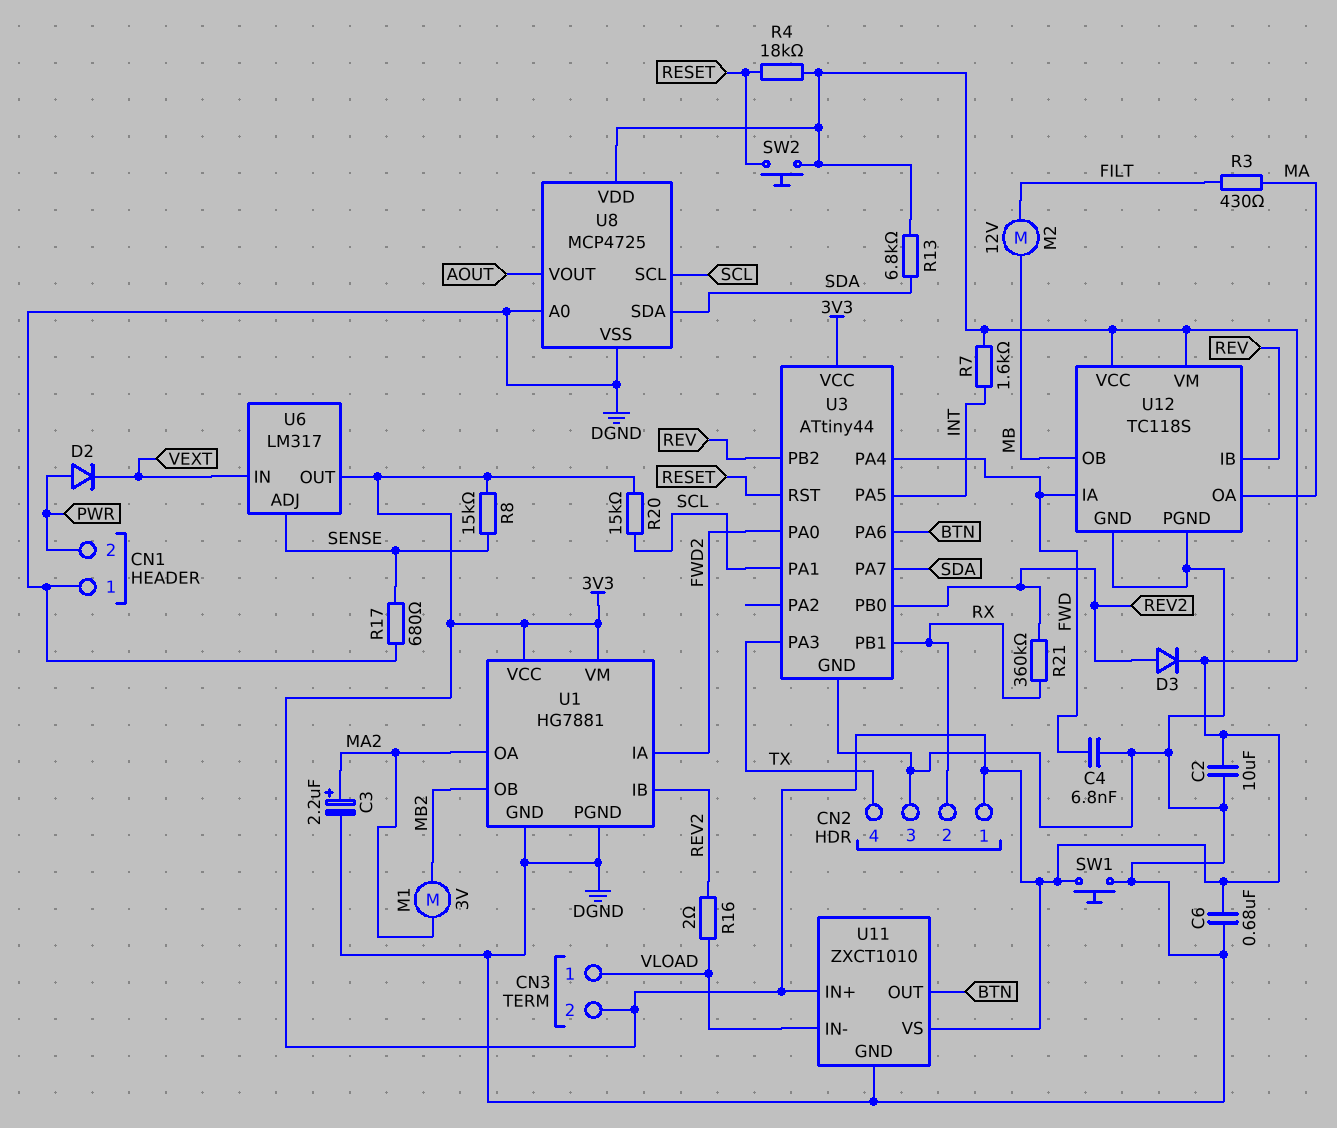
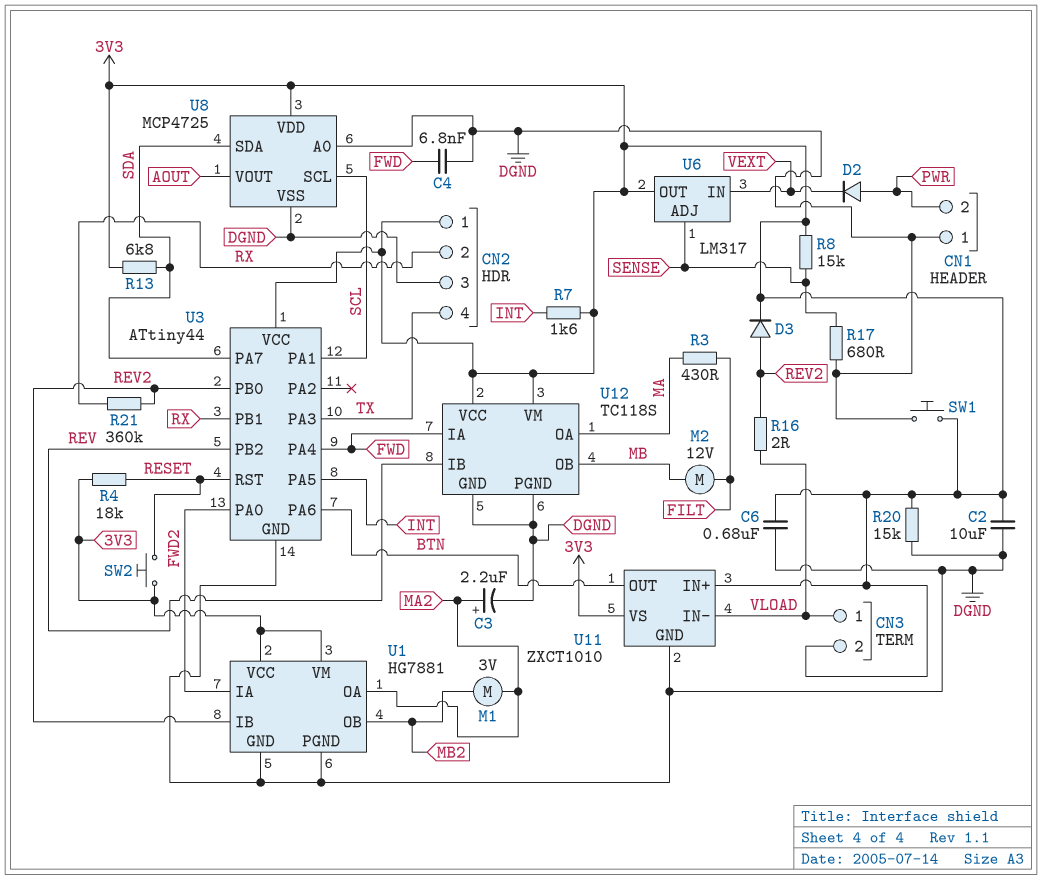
R20: 15k (3V3, SCL) -> 15k (3V3, DGND)

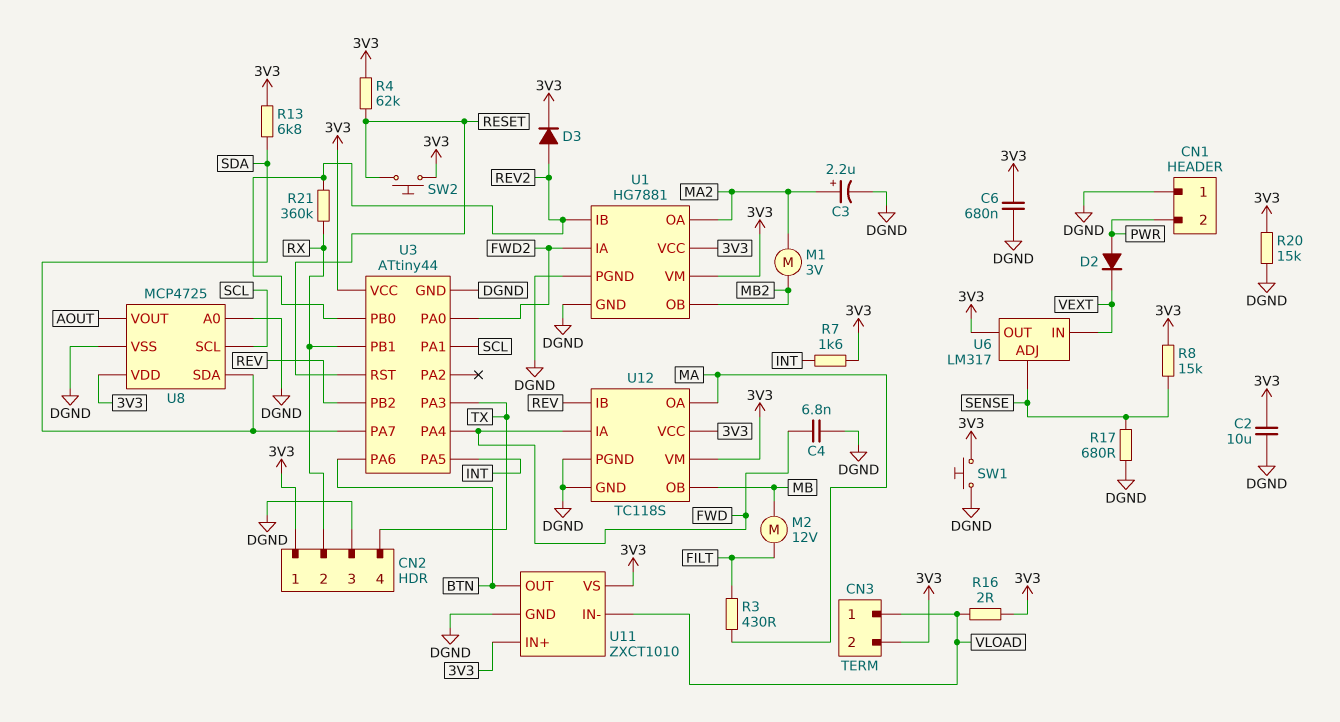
R4: 18k (3V3, RESET) -> 62k (3V3, RESET)
R16: 2 (REV2, VLOAD) -> 2 (3V3, VLOAD)

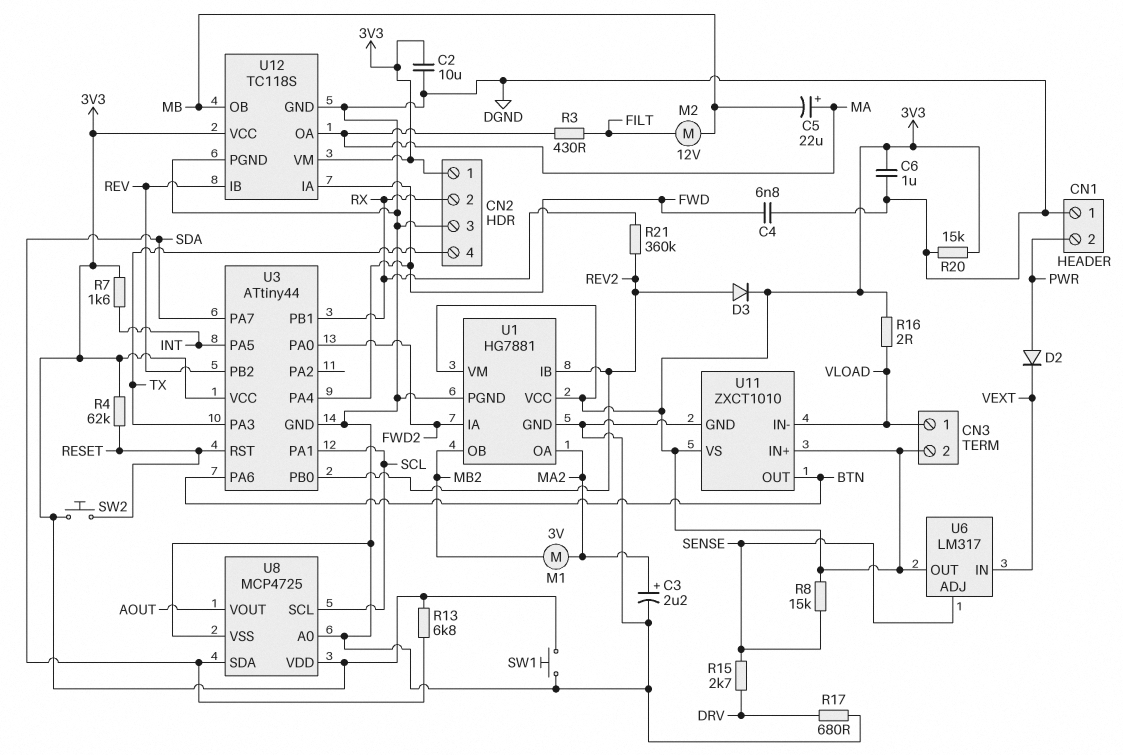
C5: none -> 22uF (plus MA, minus MB)
C6: 680nF (3V3, DGND) -> 1uF (3V3, DGND)
R15: none -> 2.7k (DRV, SENSE)
R17: 680 (DGND, SENSE) -> 680 (DGND, DRV)

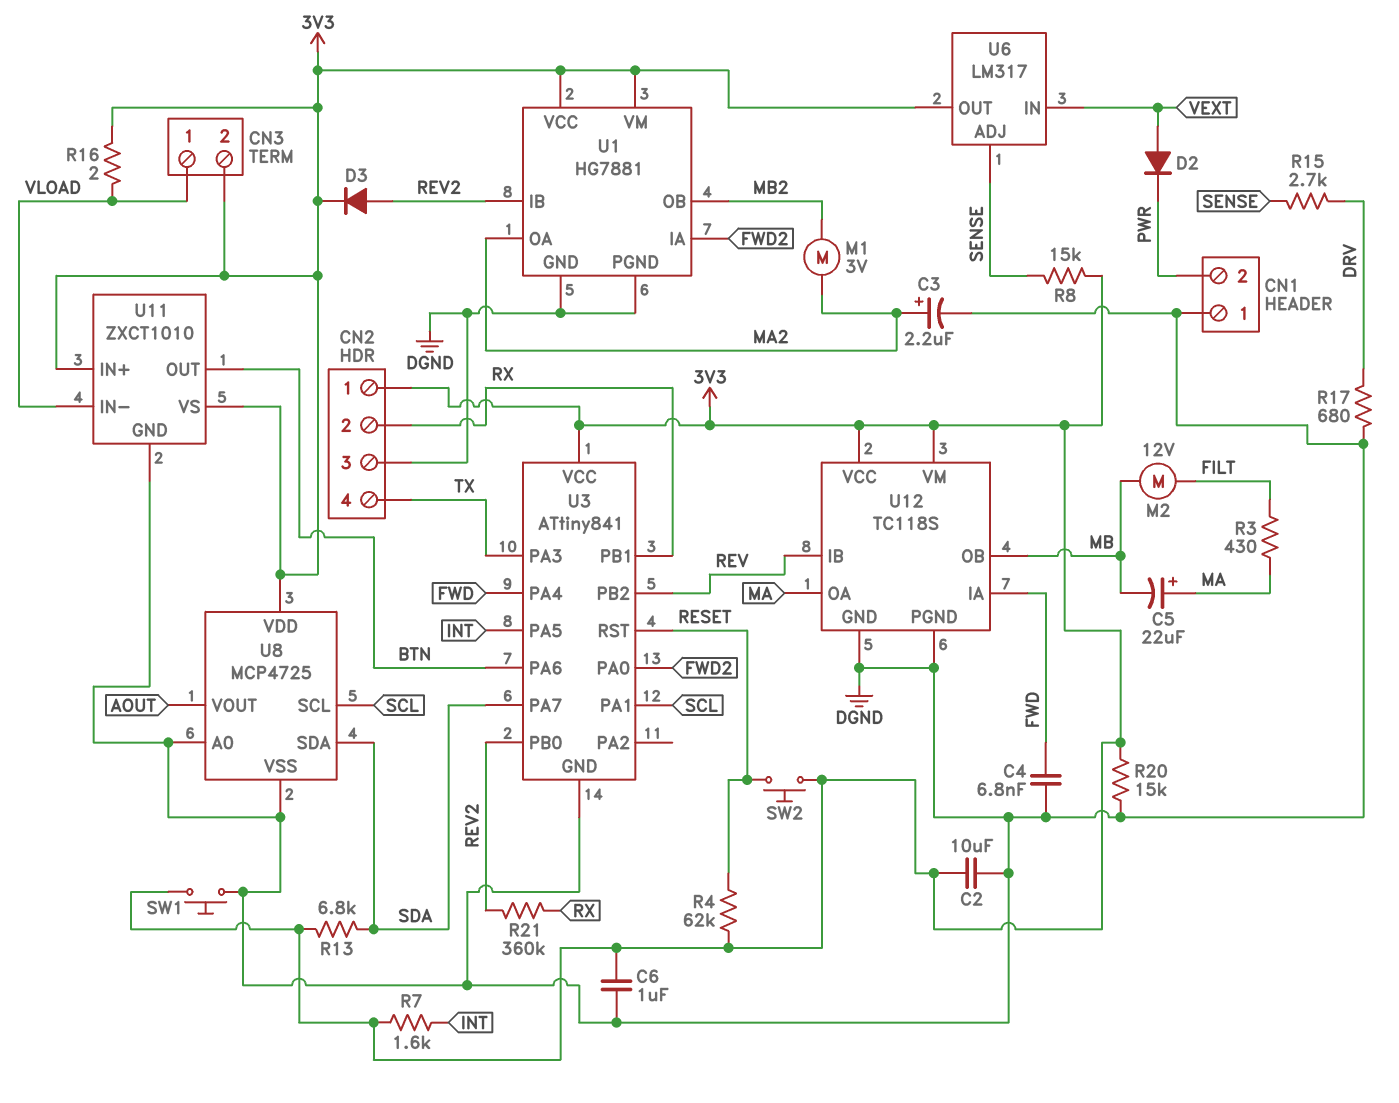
D2: diode (A PWR, K VEXT) -> diode (A VEXT, K PWR)
U3: ATtiny44 -> ATtiny841

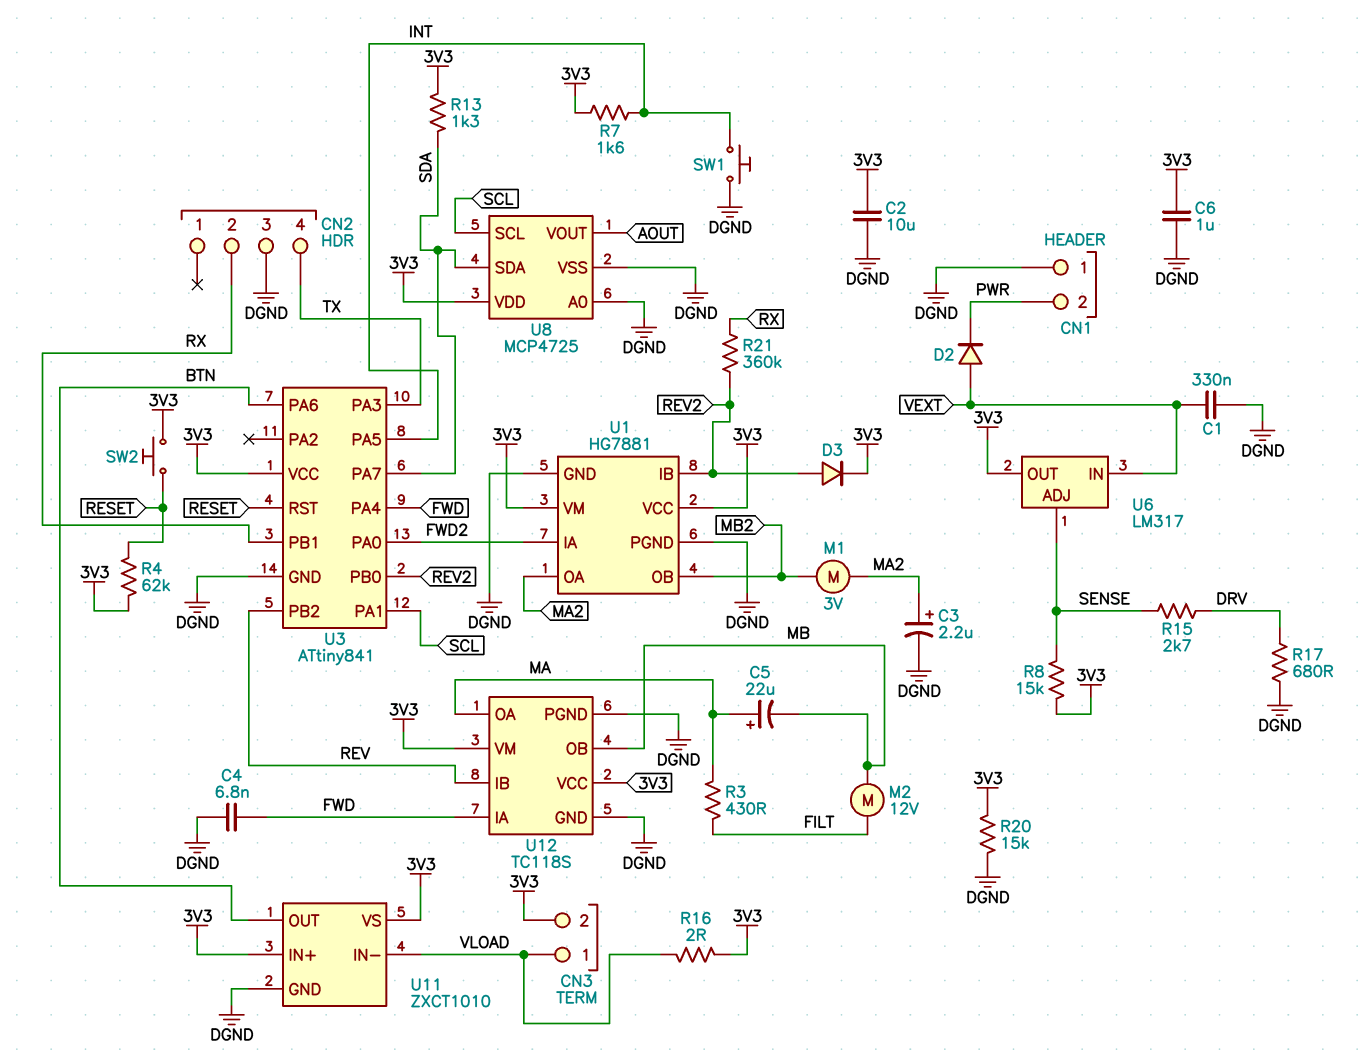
C1: none -> 330nF (DGND, VEXT)
CN2 pin 1: 3V3 -> none
R13: 6.8k (3V3, SDA) -> 1.3k (3V3, SDA)
SW1: button (3V3, DGND) -> button (DGND, INT)

